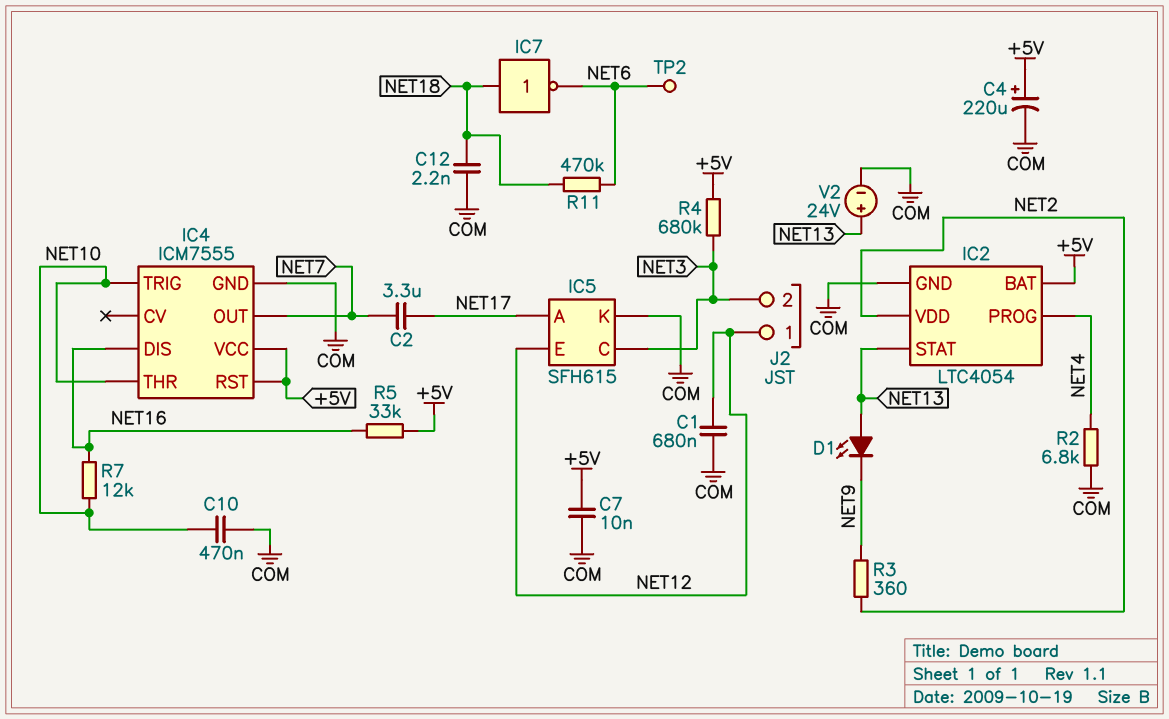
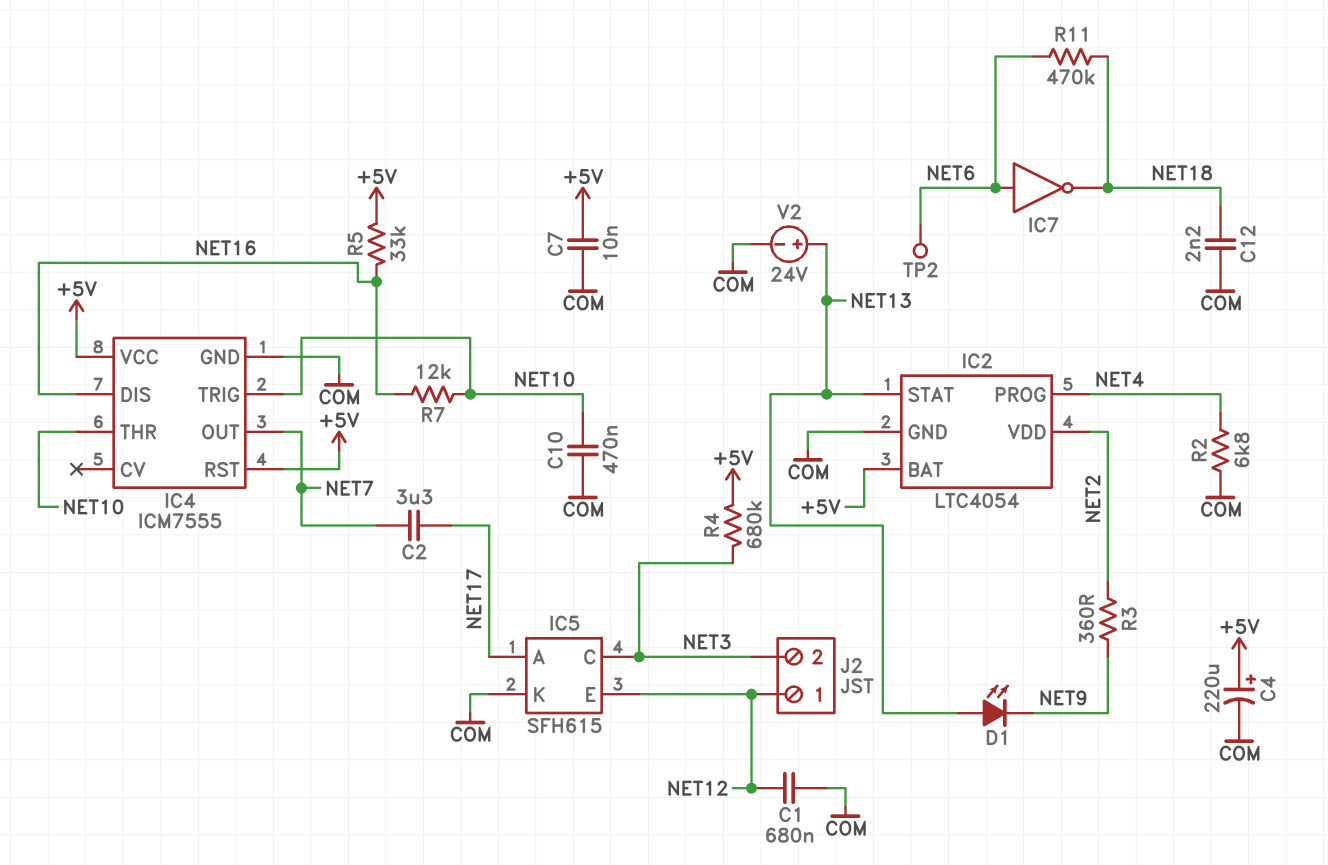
IC7: NOT (in NET18, out NET6) -> NOT (in NET6, out NET18)

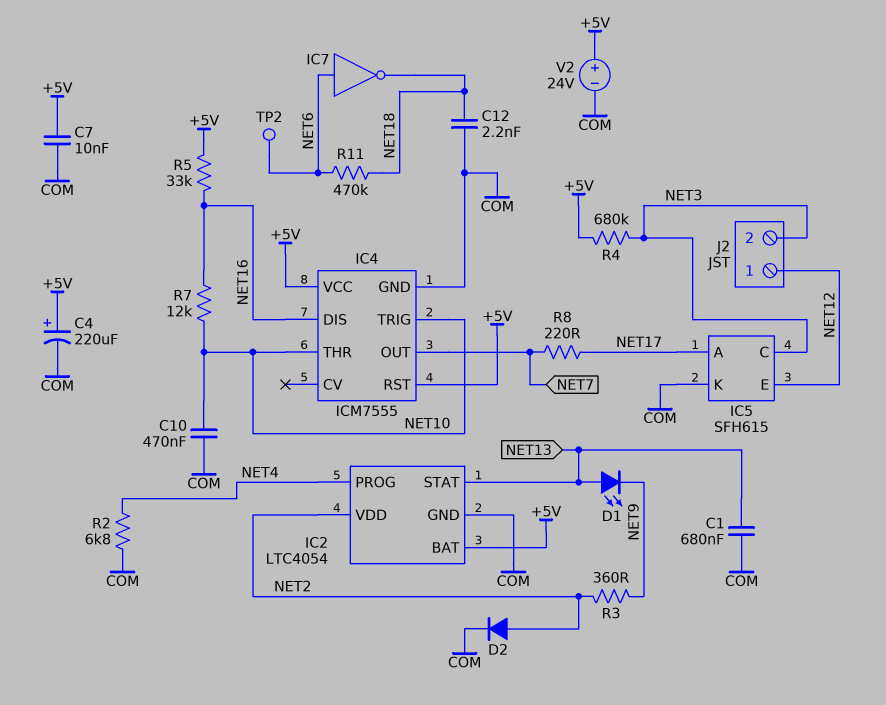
C1: 680nF (COM, NET12) -> 680nF (COM, NET13)
C2: 3.3uF (NET7, NET17) -> none
D2: none -> diode (A NET2, K COM)
R8: none -> 220 (NET7, NET17)
V2: 24V (plus NET13, minus COM) -> 24V (plus +5V, minus COM)

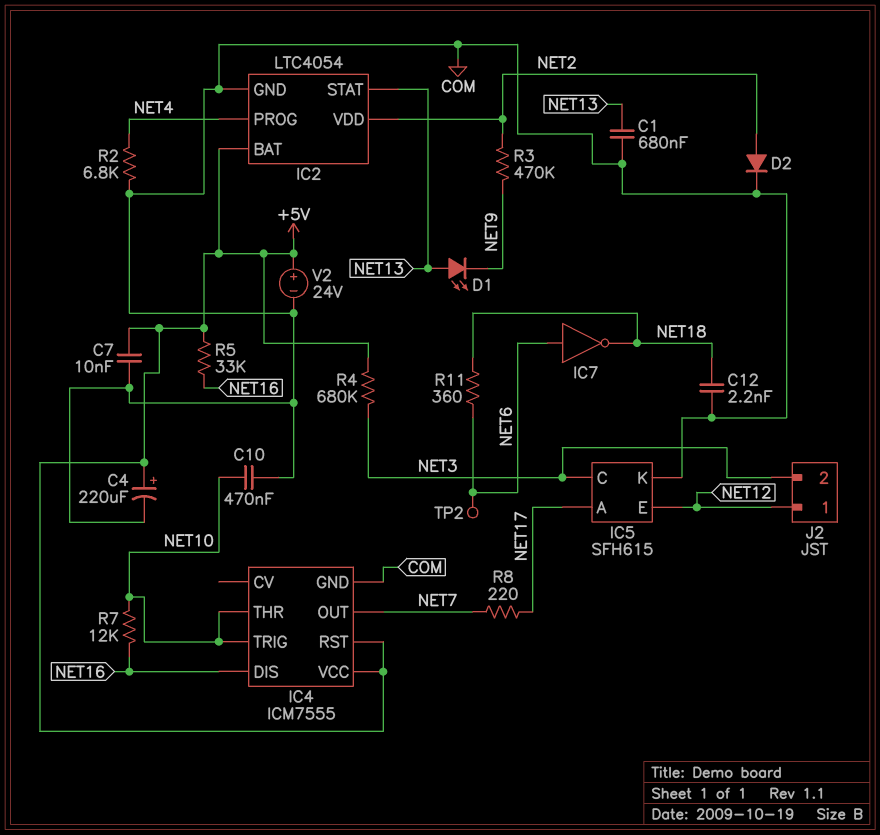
R3: 360 (NET2, NET9) -> 470k (NET2, NET9)
R11: 470k (NET6, NET18) -> 360 (NET6, NET18)

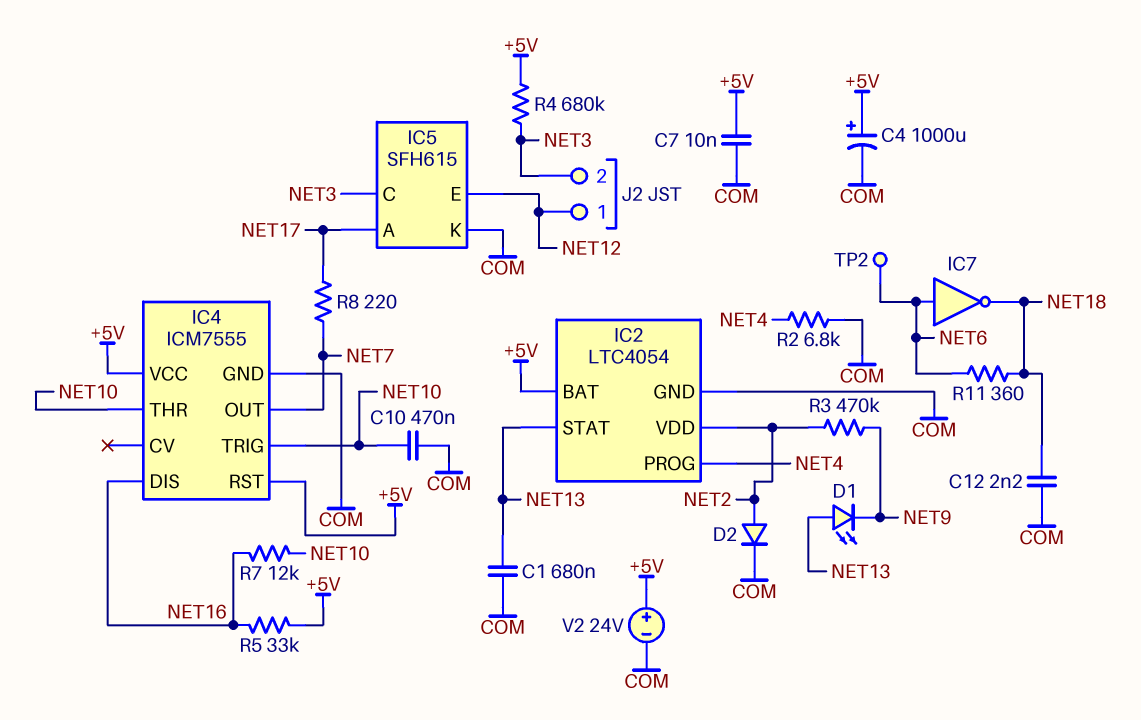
C4: 220uF (plus +5V, minus COM) -> 1000uF (plus +5V, minus COM)

